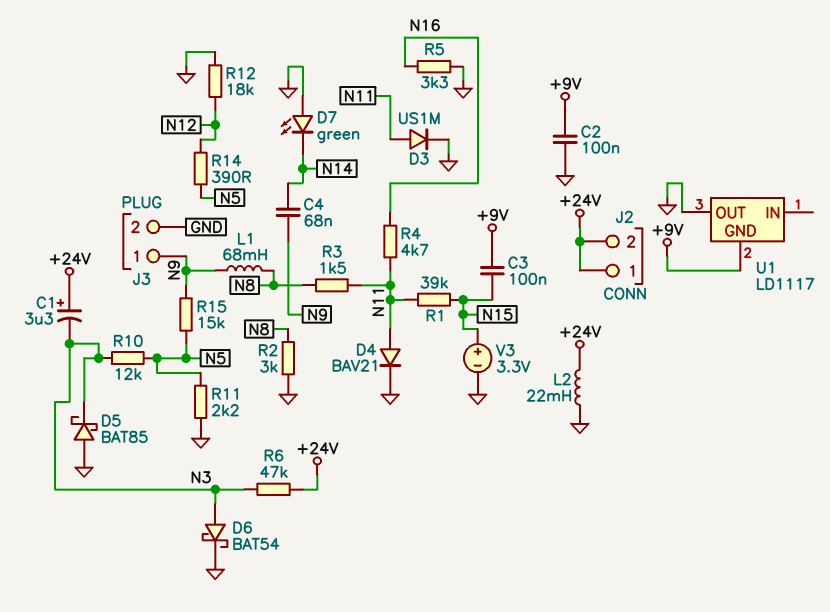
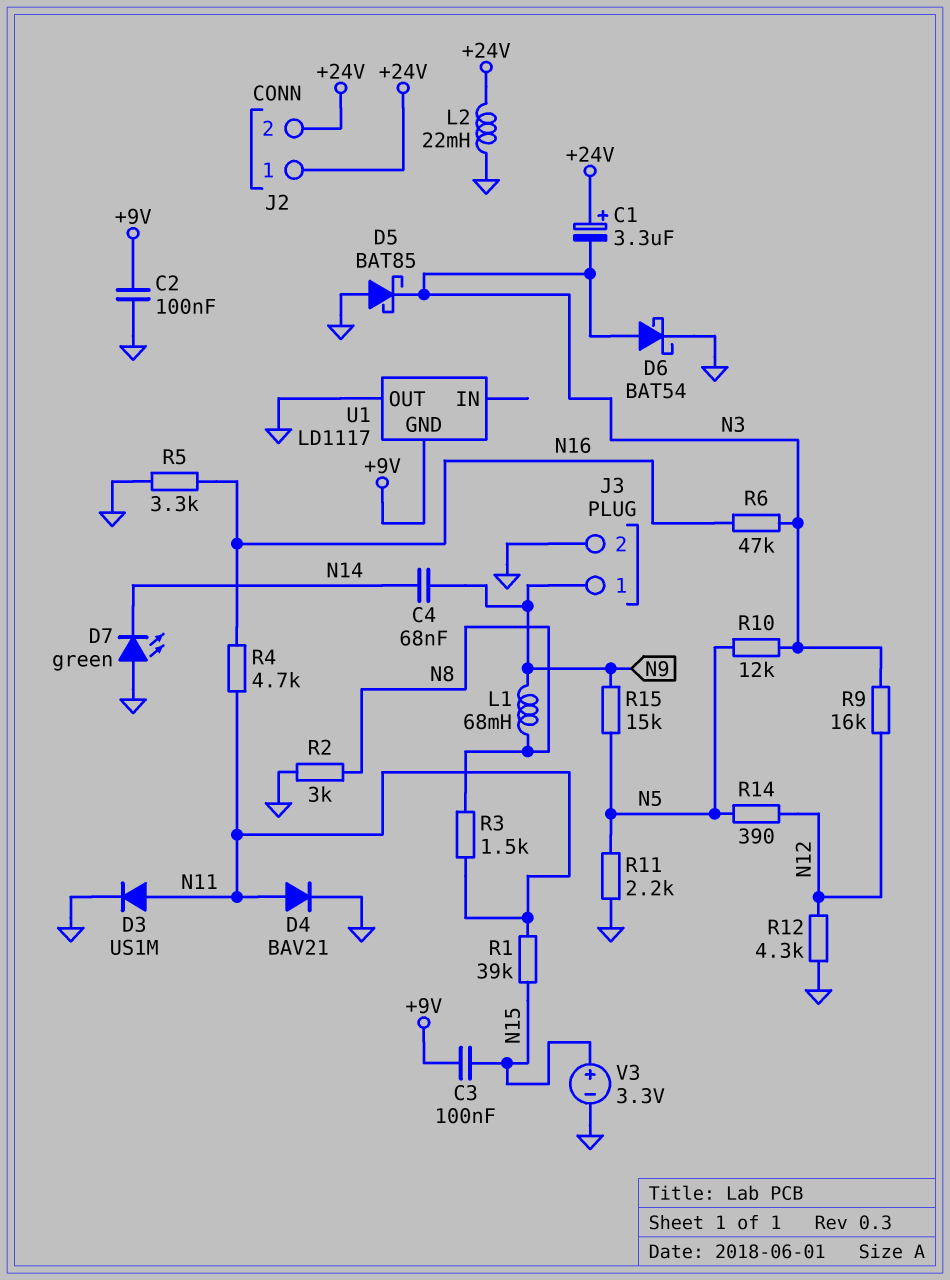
R6: 47k (+24V, N3) -> 47k (N3, N16)
R9: none -> 16k (N3, N12)
R12: 18k (GND, N12) -> 4.3k (GND, N12)

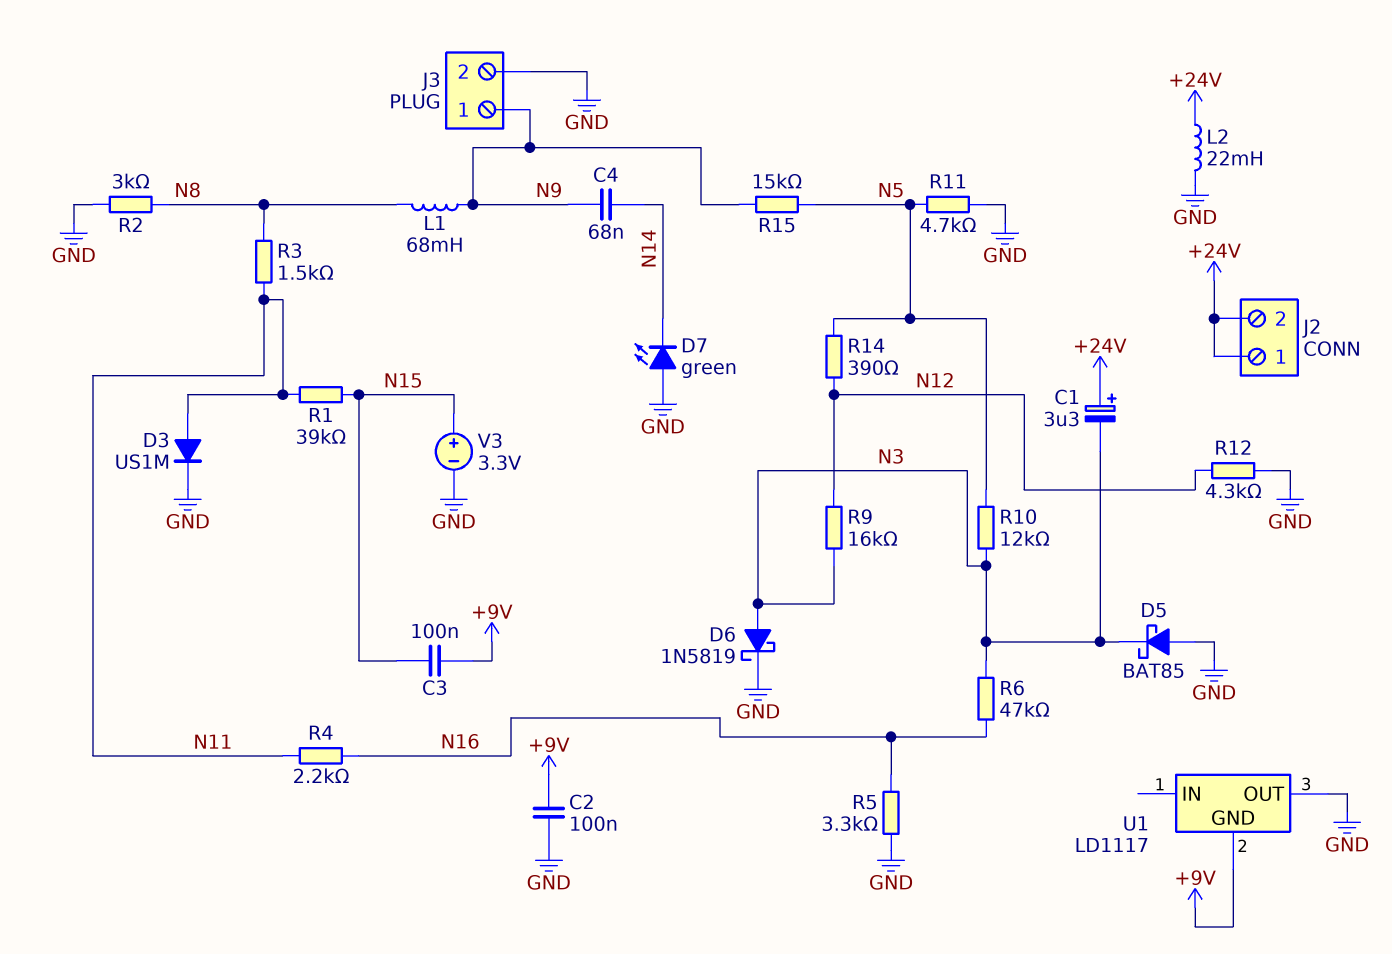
D4: diode BAV21 (A N11, K GND) -> none
D6: schottky BAT54 (A N3, K GND) -> schottky 1N5819 (A N3, K GND)
R4: 4.7k (N11, N16) -> 2.2k (N11, N16)
R11: 2.2k (GND, N5) -> 4.7k (GND, N5)

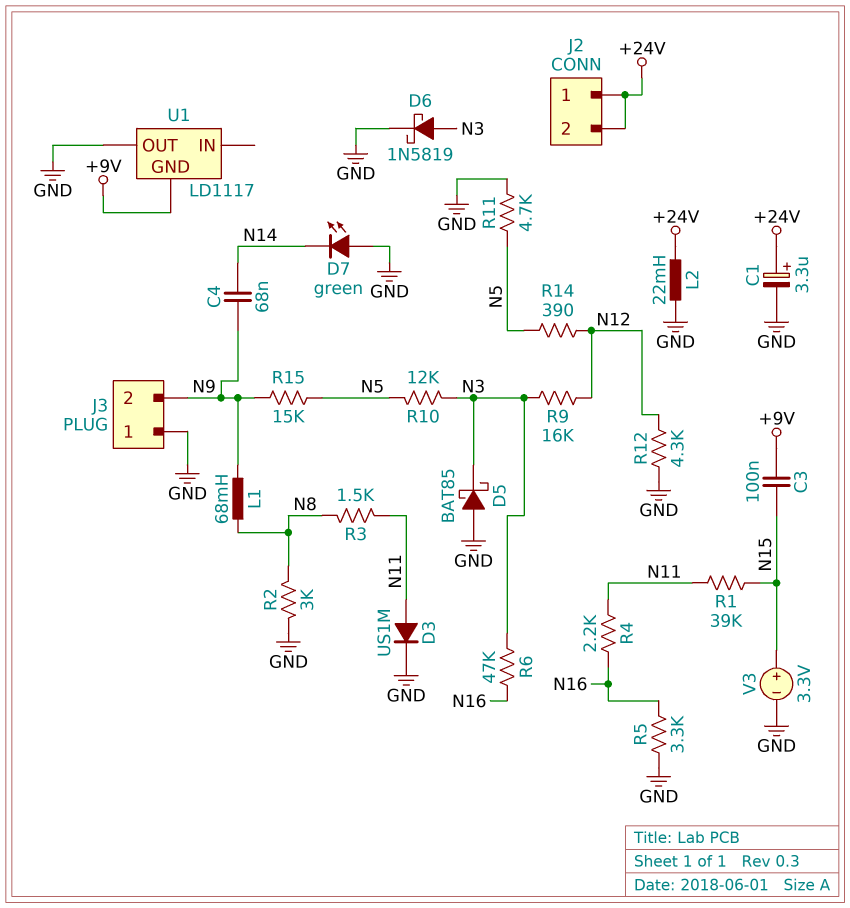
C1: 3.3uF (plus +24V, minus N3) -> 3.3uF (plus +24V, minus GND)
C2: 100nF (+9V, GND) -> none
J3 pin 1: N9 -> GND
J3 pin 2: GND -> N9

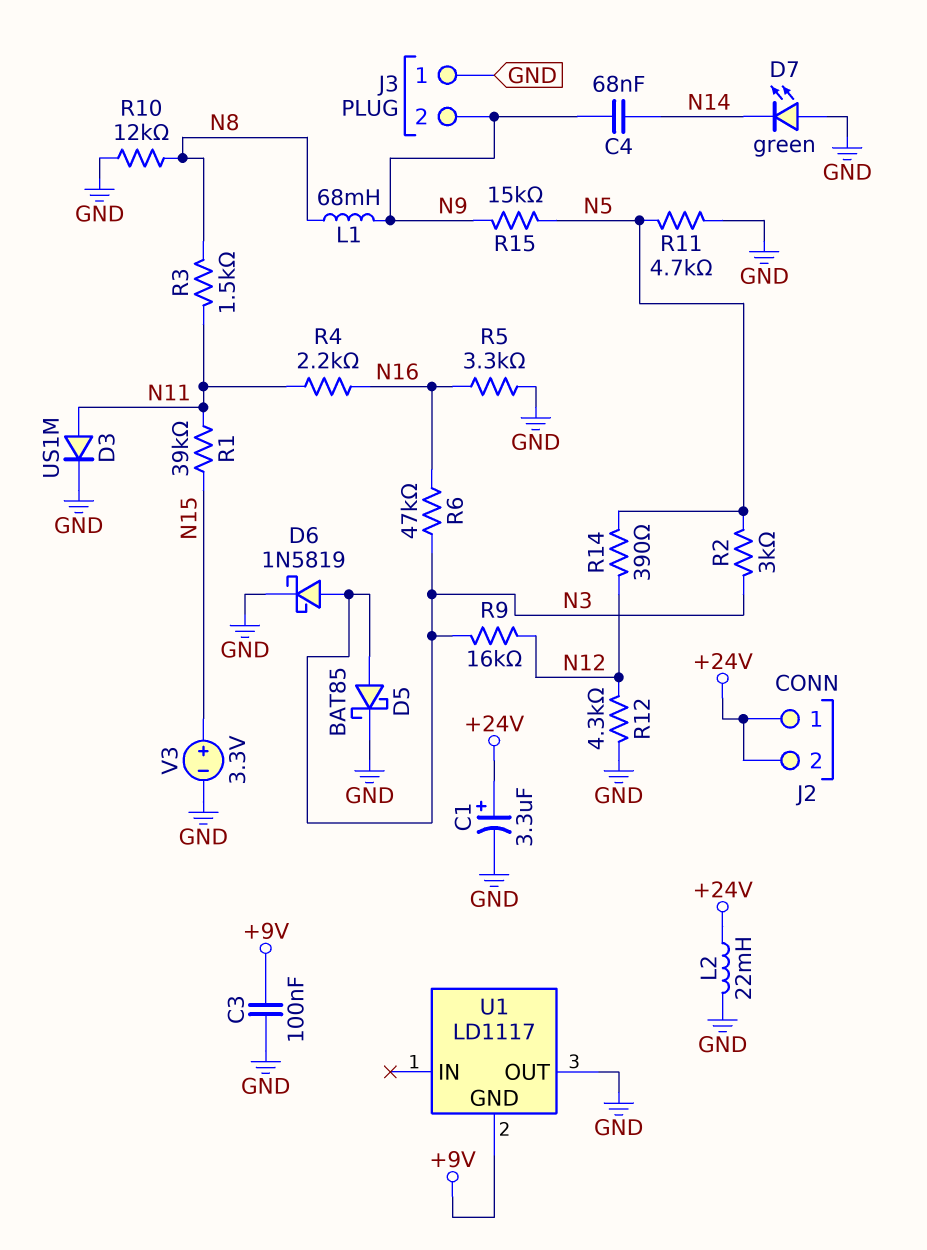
C3: 100nF (+9V, N15) -> 100nF (+9V, GND)
D5: schottky BAT85 (A GND, K N3) -> schottky BAT85 (A N3, K GND)
R2: 3k (GND, N8) -> 3k (N3, N5)
R10: 12k (N3, N5) -> 12k (GND, N8)

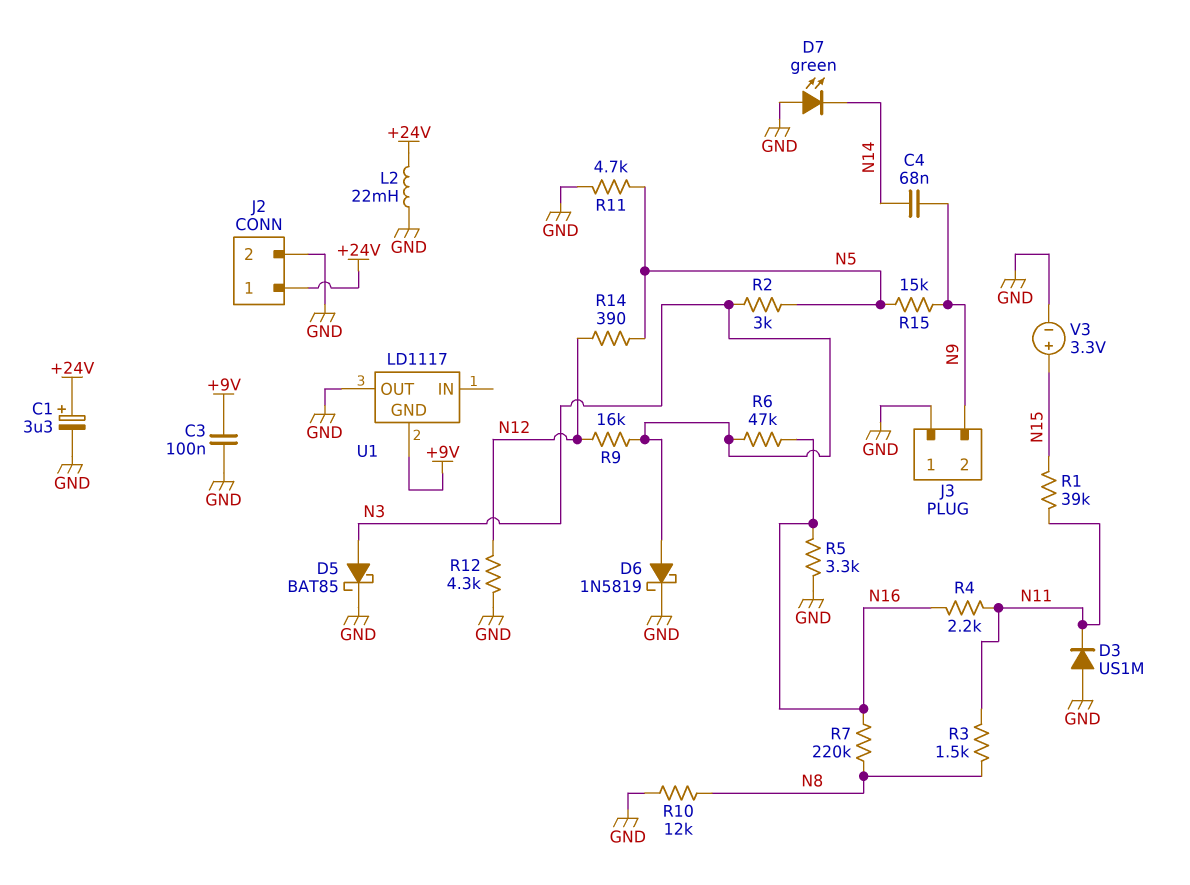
D3: diode US1M (A N11, K GND) -> diode US1M (A GND, K N11)
J2 pin 2: +24V -> GND
L1: 68mH (N8, N9) -> none
R7: none -> 220k (N8, N16)

